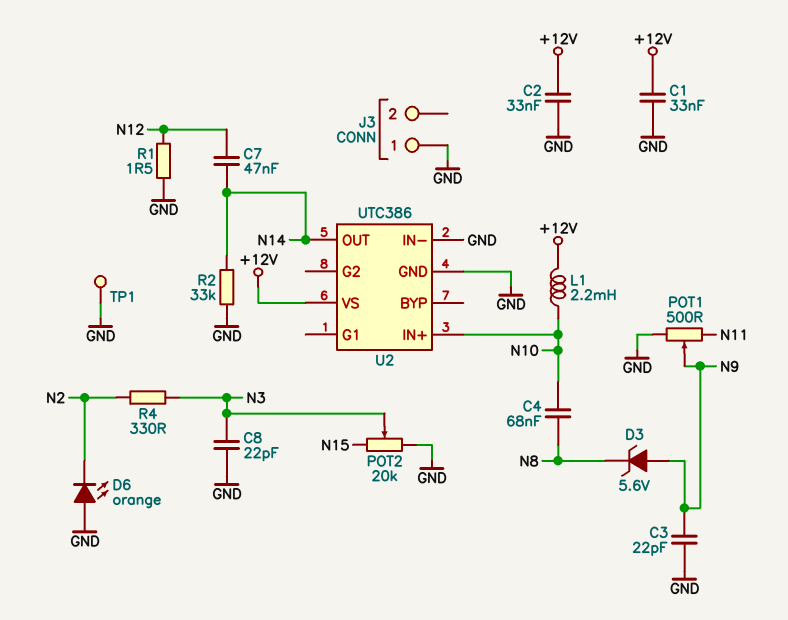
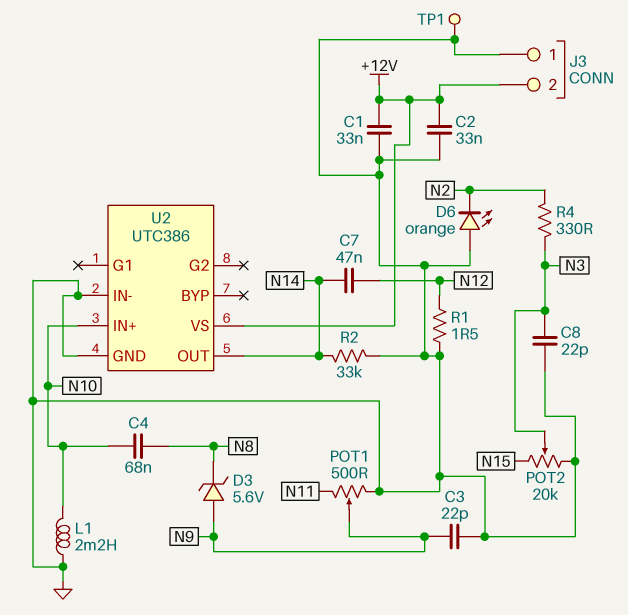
J3 pin 2: none -> +12V
L1: 2.2mH (+12V, N10) -> 2.2mH (GND, N10)

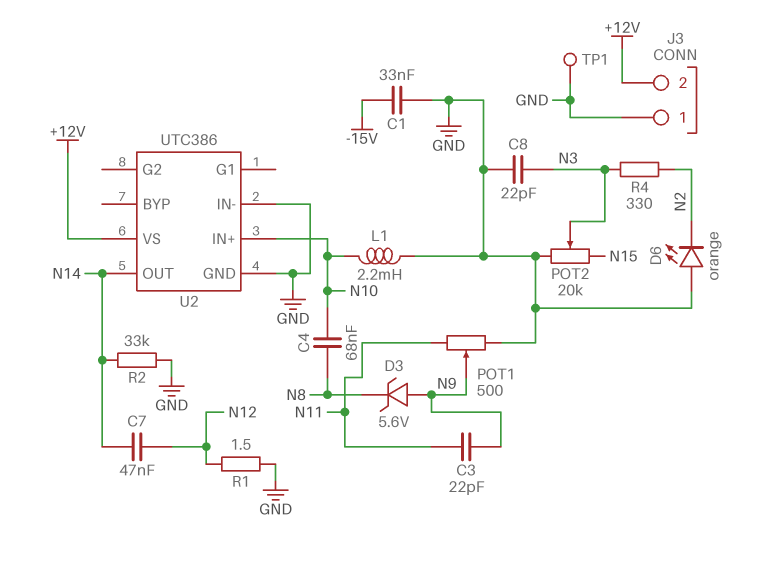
C1: 33nF (+12V, GND) -> 33nF (-15V, GND)
C2: 33nF (+12V, GND) -> none
C3: 22pF (GND, N9) -> 22pF (N9, N11)

